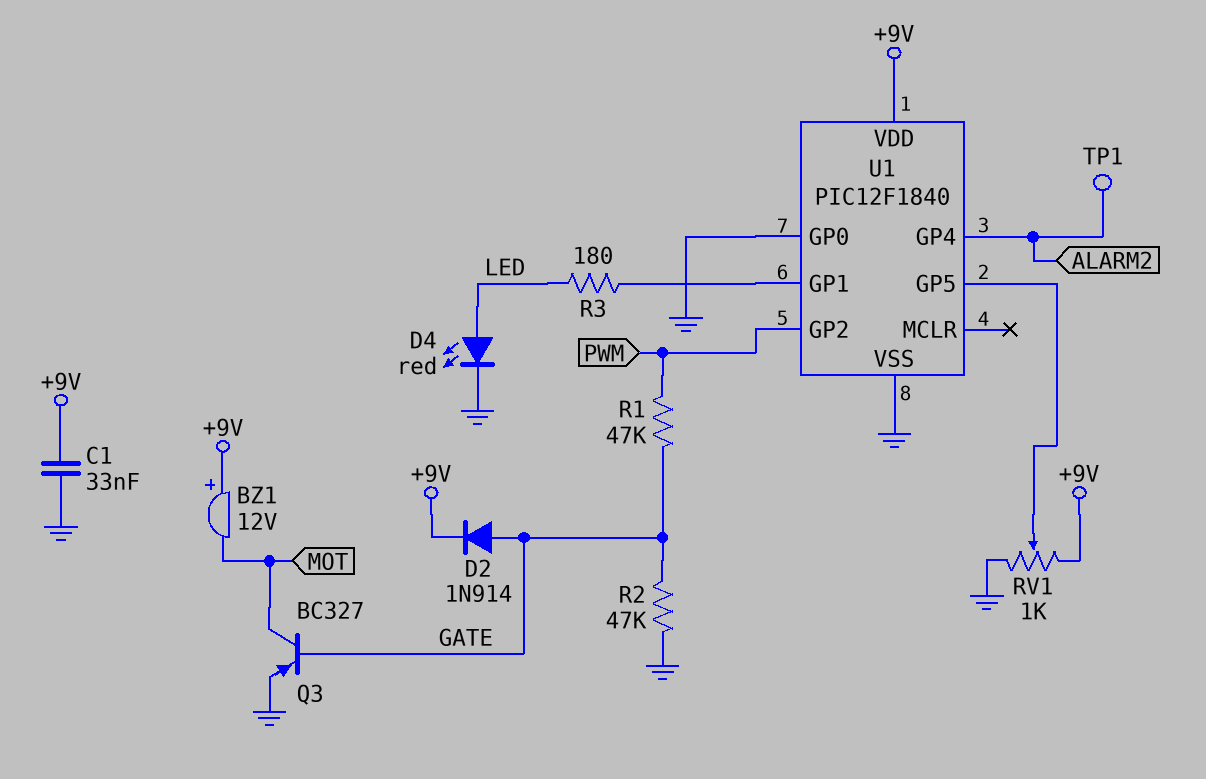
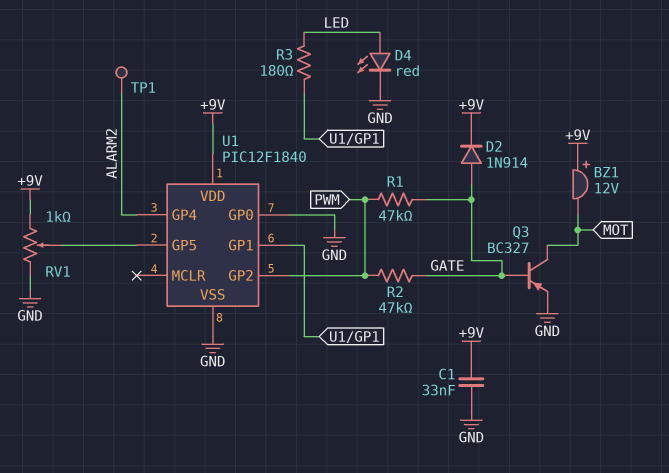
R2: 47k (GATE, GND) -> 47k (GATE, PWM)

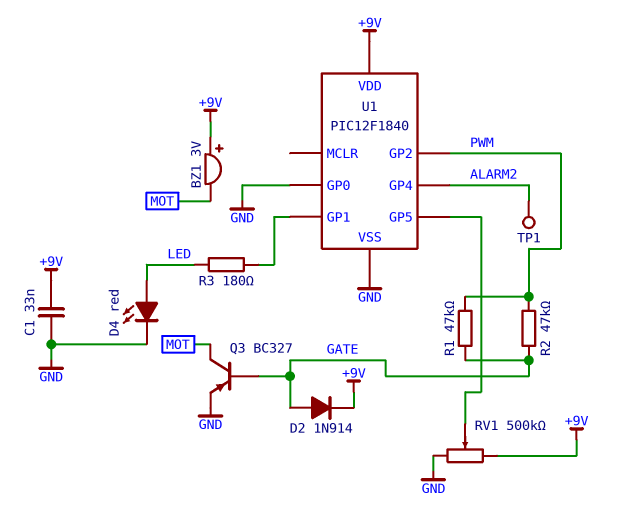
BZ1: buzzer 12V (plus +9V, minus MOT) -> buzzer 3V (plus +9V, minus MOT)
RV1: 1k (+9V, GND, wiper U1/GP5) -> 500k (+9V, GND, wiper U1/GP5)

